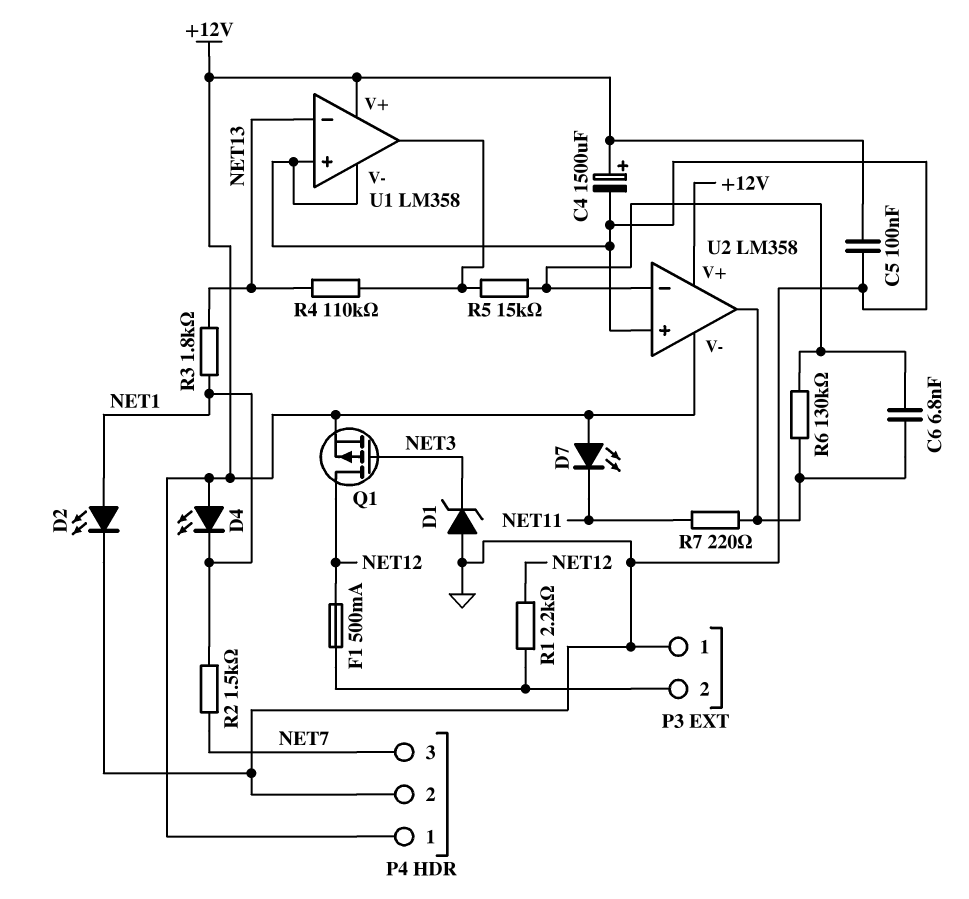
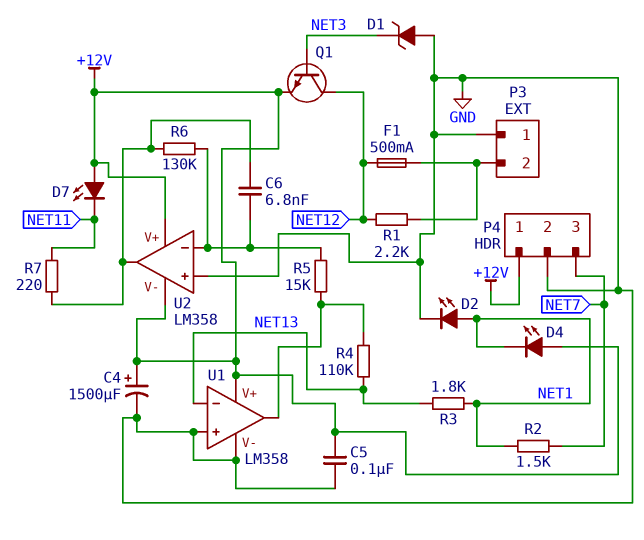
Q1: PMOS (G NET3, D NET12, S +12V) -> NPN (B NET3, C NET12, E +12V)

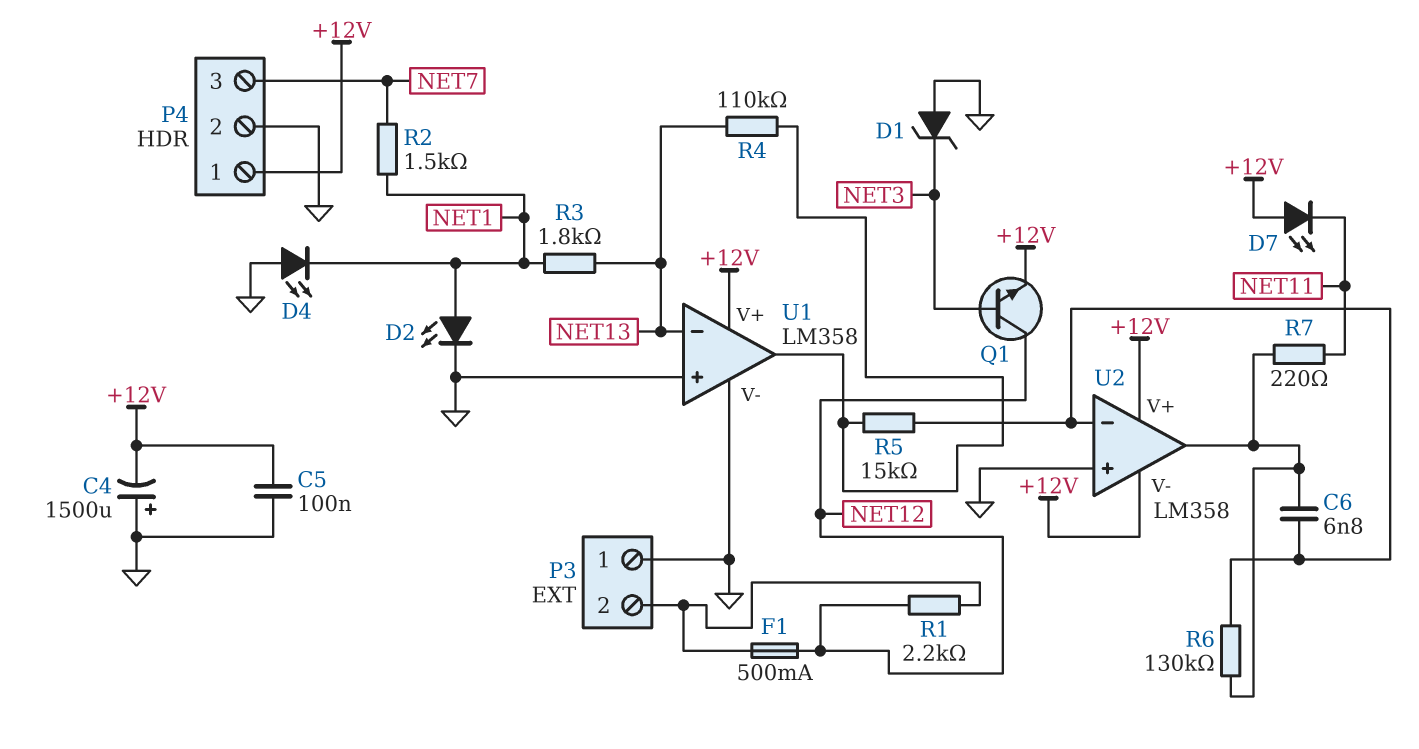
C4: 1500uF (plus +12V, minus GND) -> 1500uF (plus GND, minus +12V)
D4: LED (A +12V, K NET1) -> LED (A GND, K NET1)

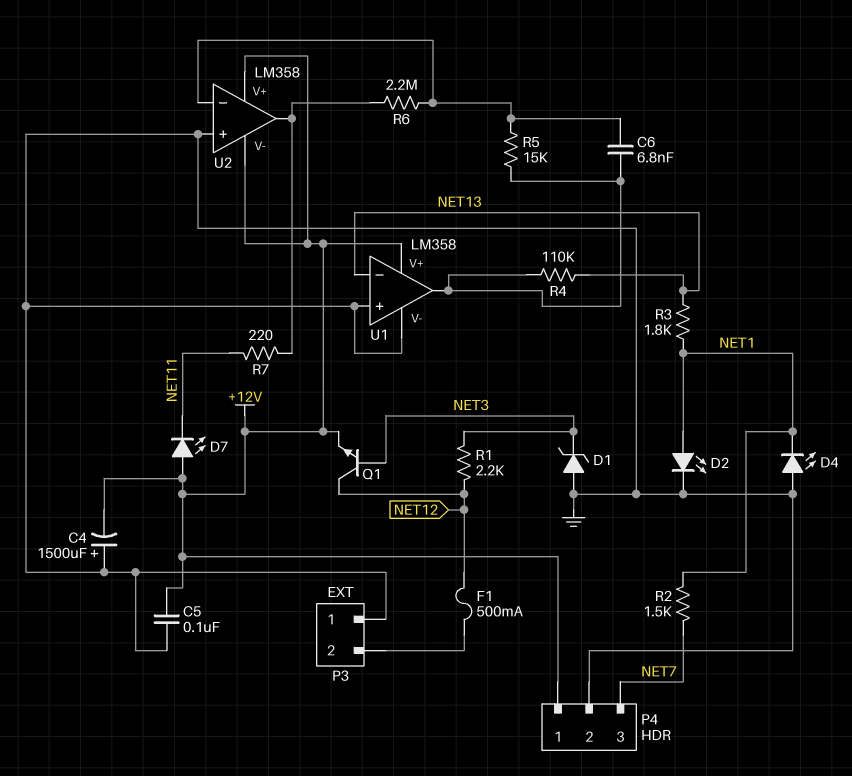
C6: 6.8nF (U2/in-, U2/out) -> 6.8nF (U1/out, U2/in-)
R1: 2.2k (NET12, P3/2) -> 2.2k (NET3, NET12)
R6: 130k (U2/in-, U2/out) -> 2.2M (U2/in-, U2/out)

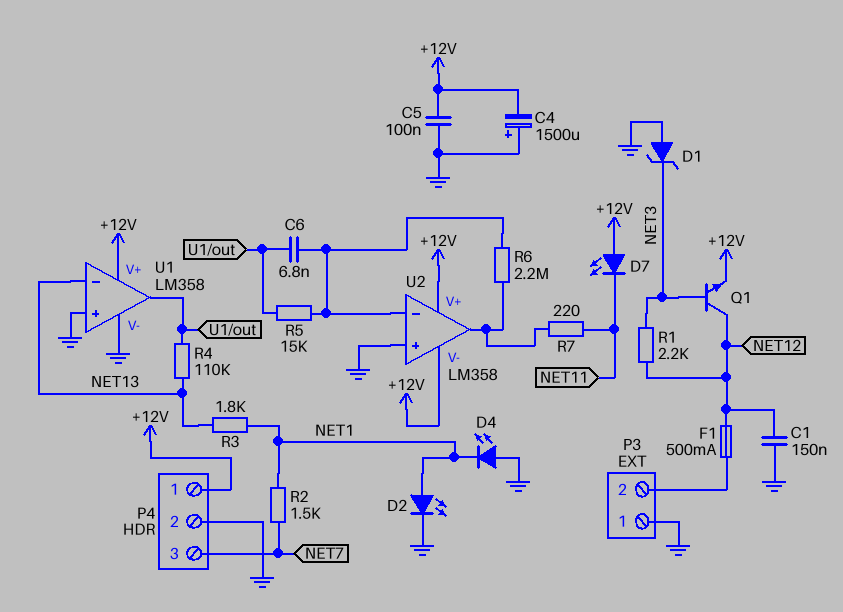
C1: none -> 150nF (GND, NET12)

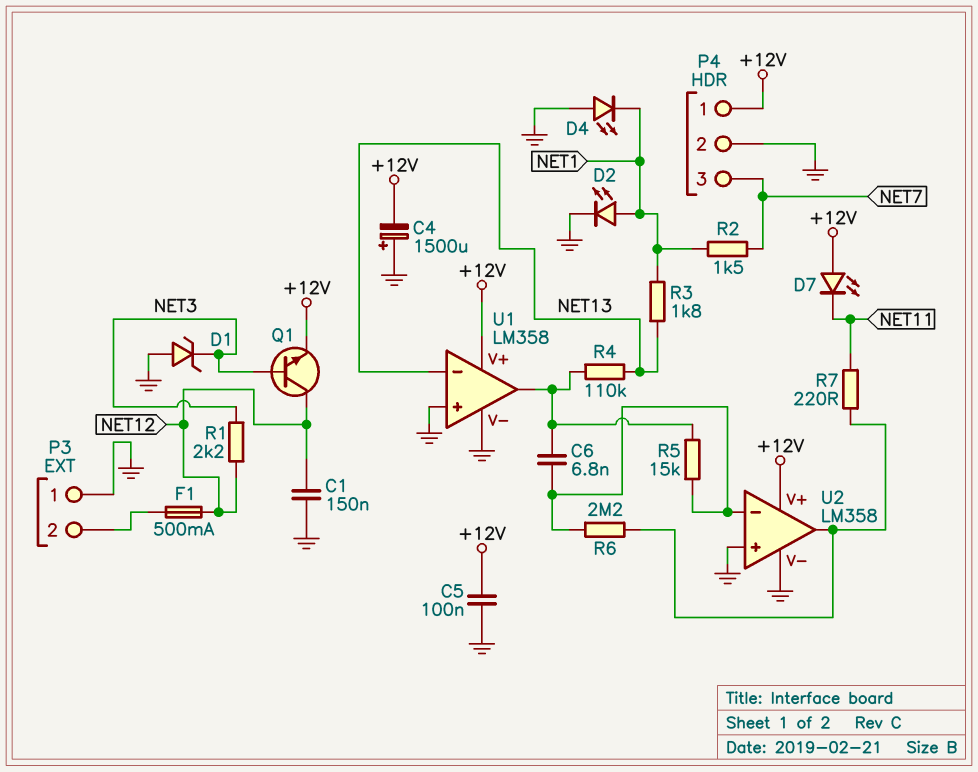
U2 pin V-: +12V -> GND

